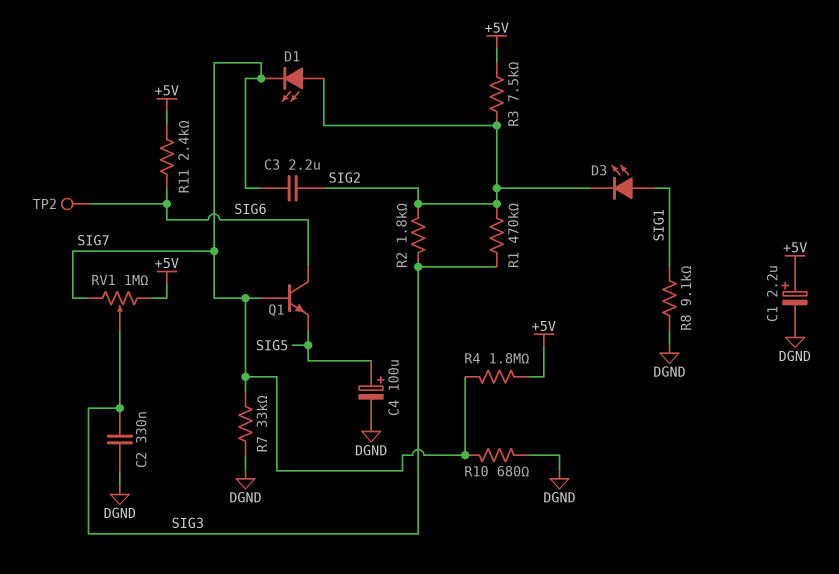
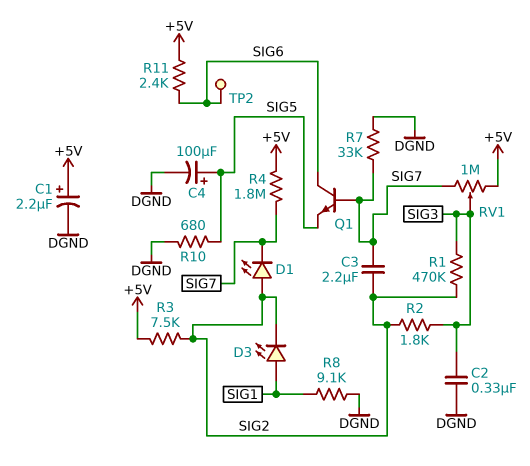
R10: 680 (DGND, SIG7) -> 680 (DGND, SIG5)

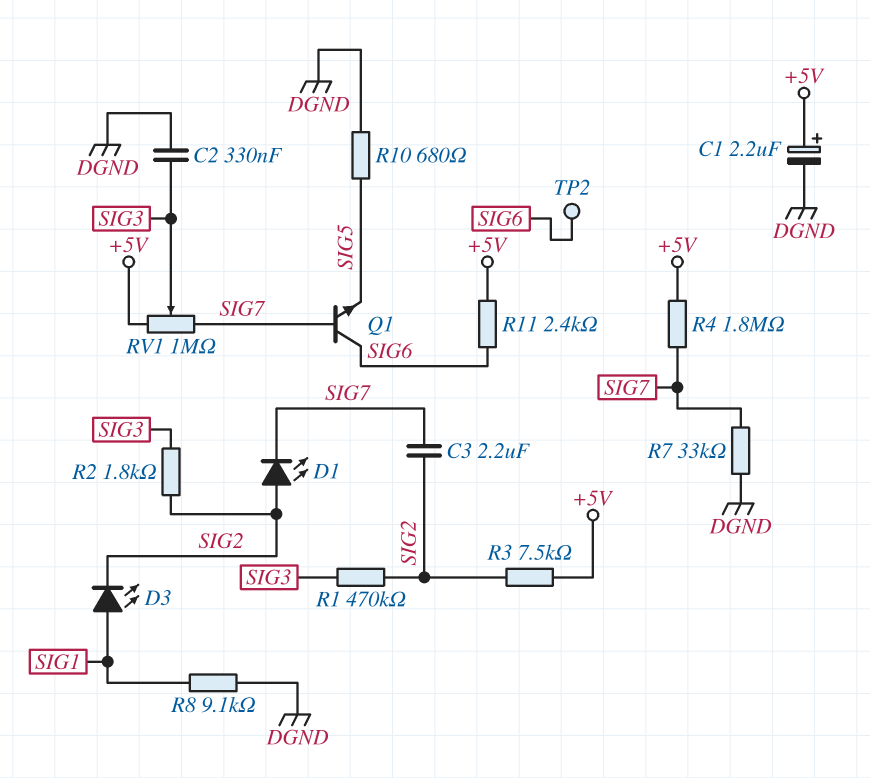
C4: 100uF (plus SIG5, minus DGND) -> none

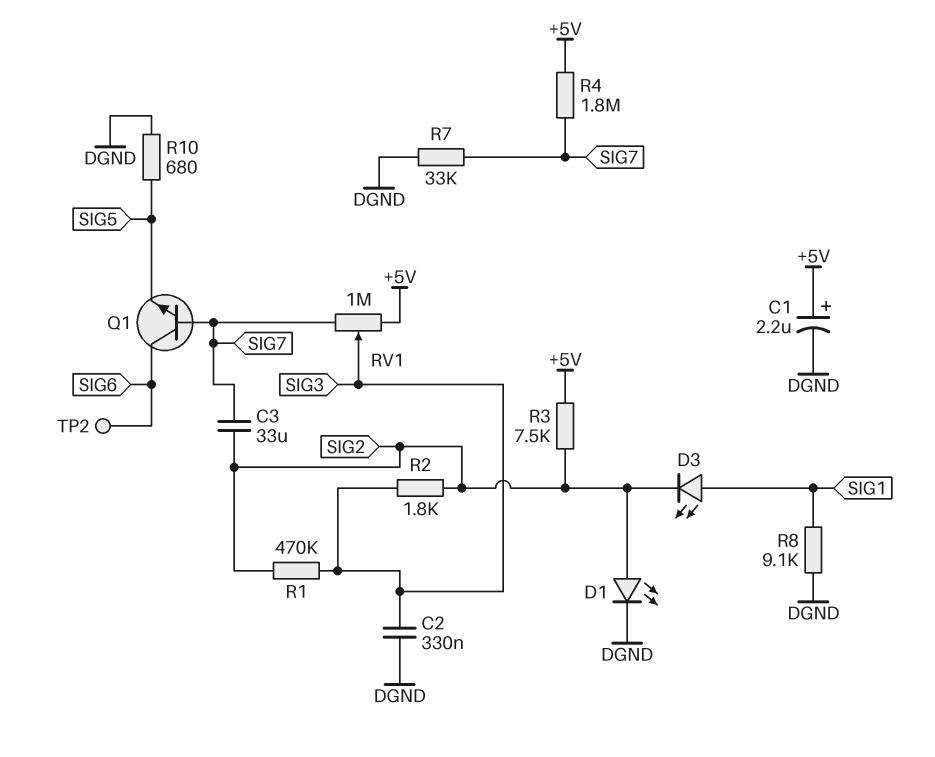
C3: 2.2uF (SIG2, SIG7) -> 33uF (SIG2, SIG7)
D1: LED (A SIG2, K SIG7) -> LED (A SIG2, K DGND)
R11: 2.4k (+5V, SIG6) -> none

